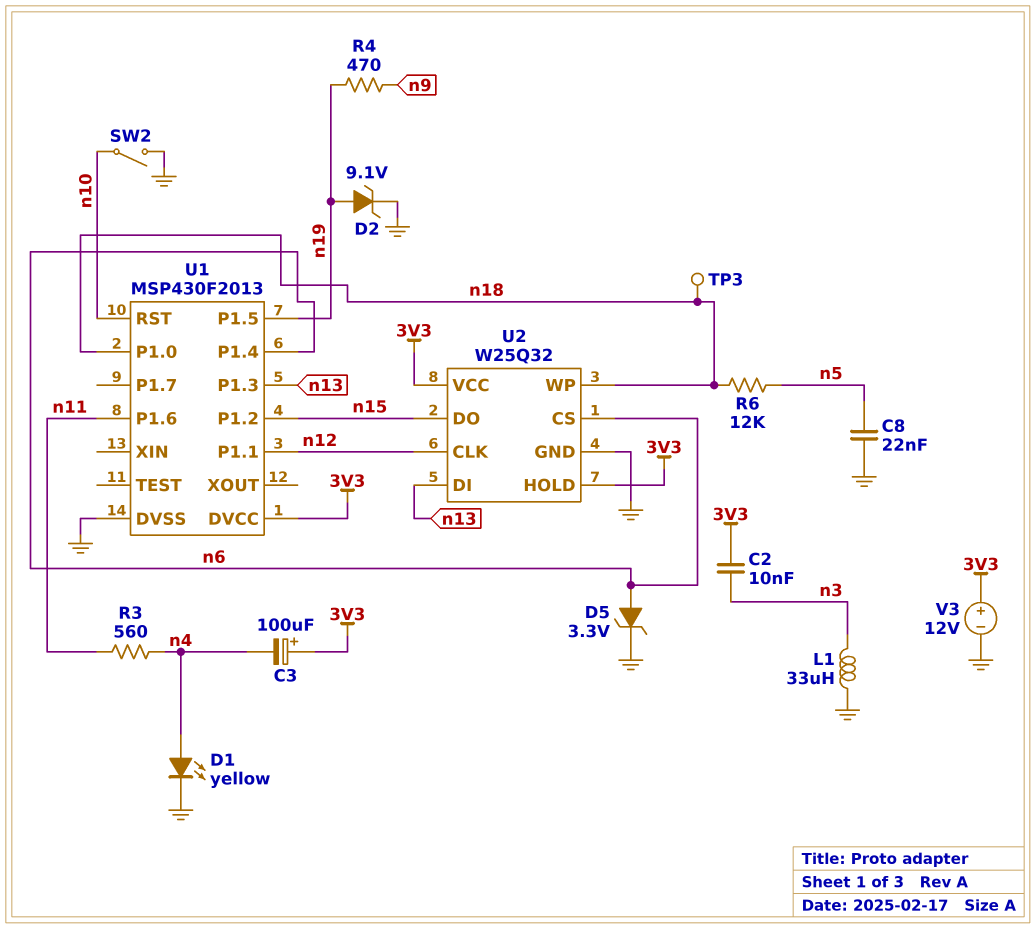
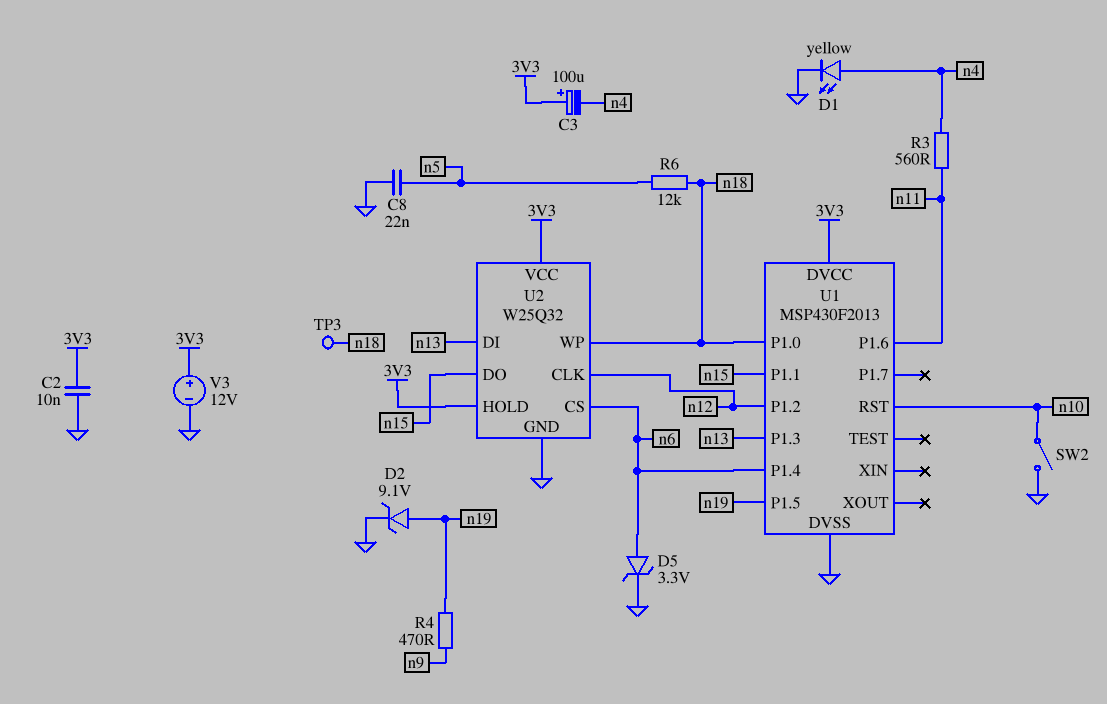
C2: 10nF (3V3, n3) -> 10nF (3V3, GND)
L1: 33uH (GND, n3) -> none
U1 pin P1.1: n12 -> n15
U1 pin P1.2: n15 -> n12

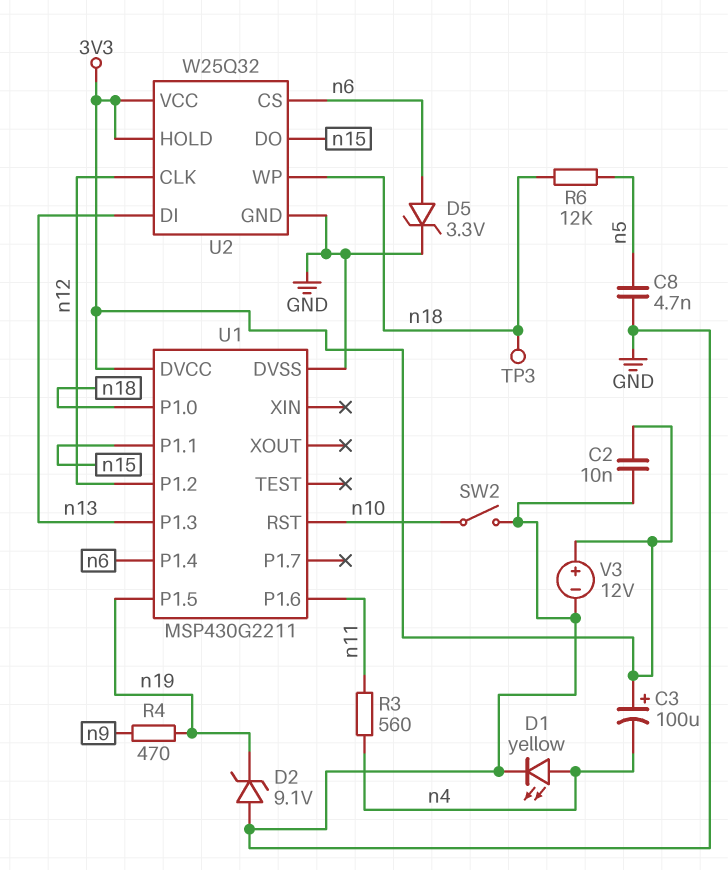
C8: 22nF (GND, n5) -> 4.7nF (GND, n5)
D2: zener 9.1V (A n19, K GND) -> zener 9.1V (A GND, K n19)
U1: MSP430F2013 -> MSP430G2211

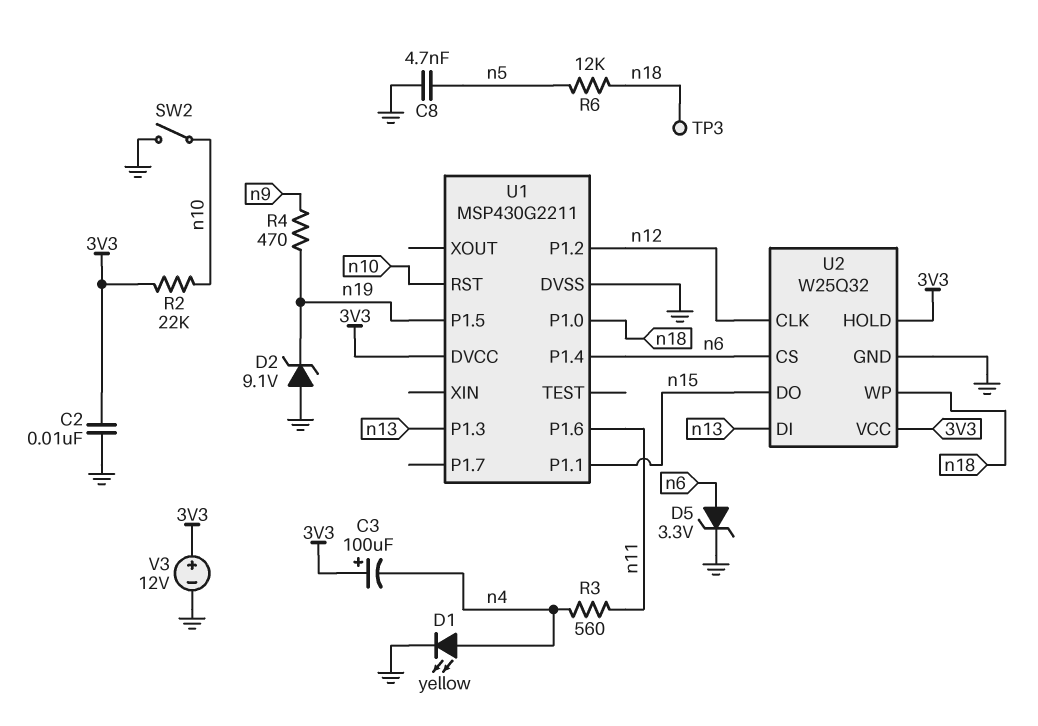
R2: none -> 22k (3V3, n10)

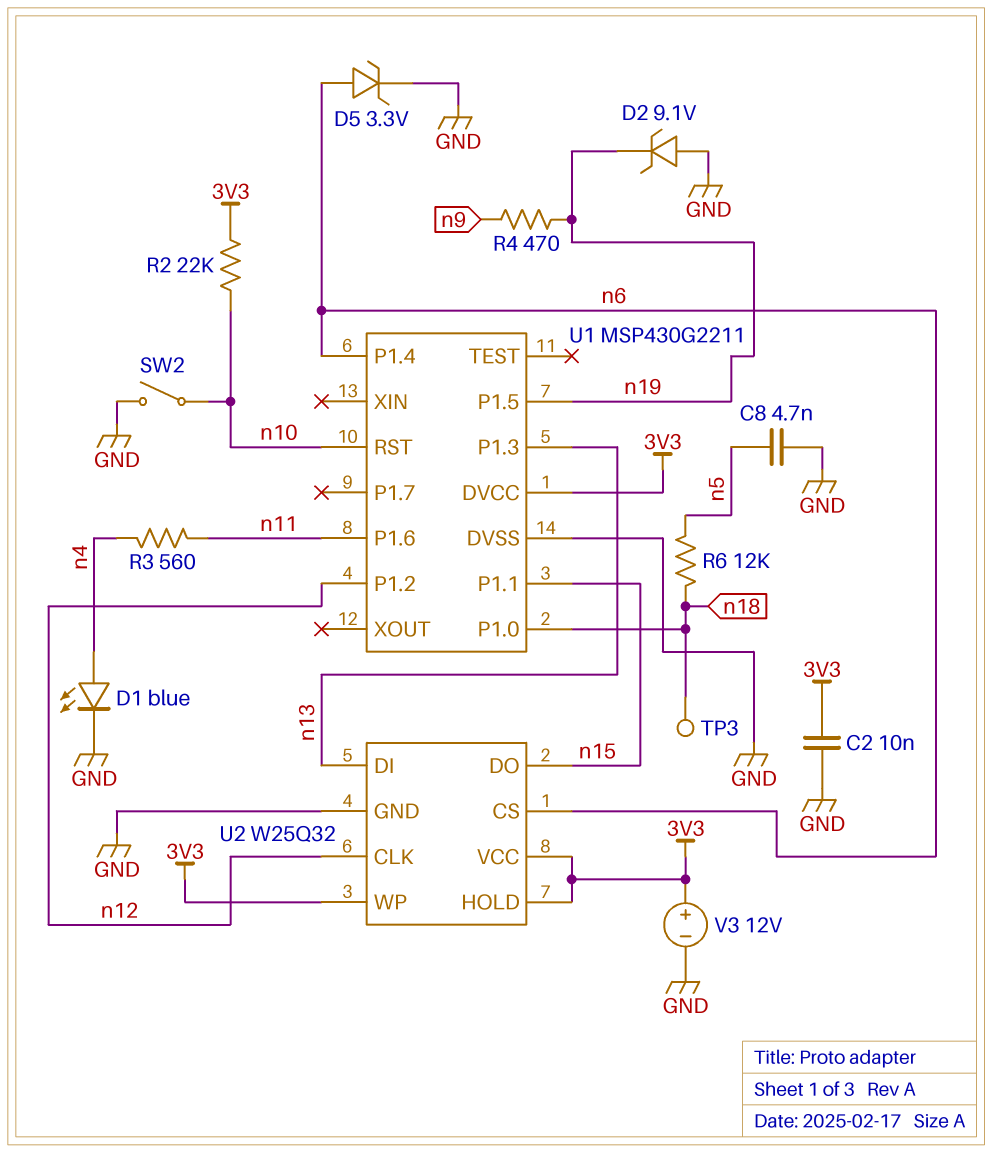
C3: 100uF (plus 3V3, minus n4) -> none
D1: LED yellow (A n4, K GND) -> LED blue (A n4, K GND)
U2 pin WP: n18 -> 3V3

